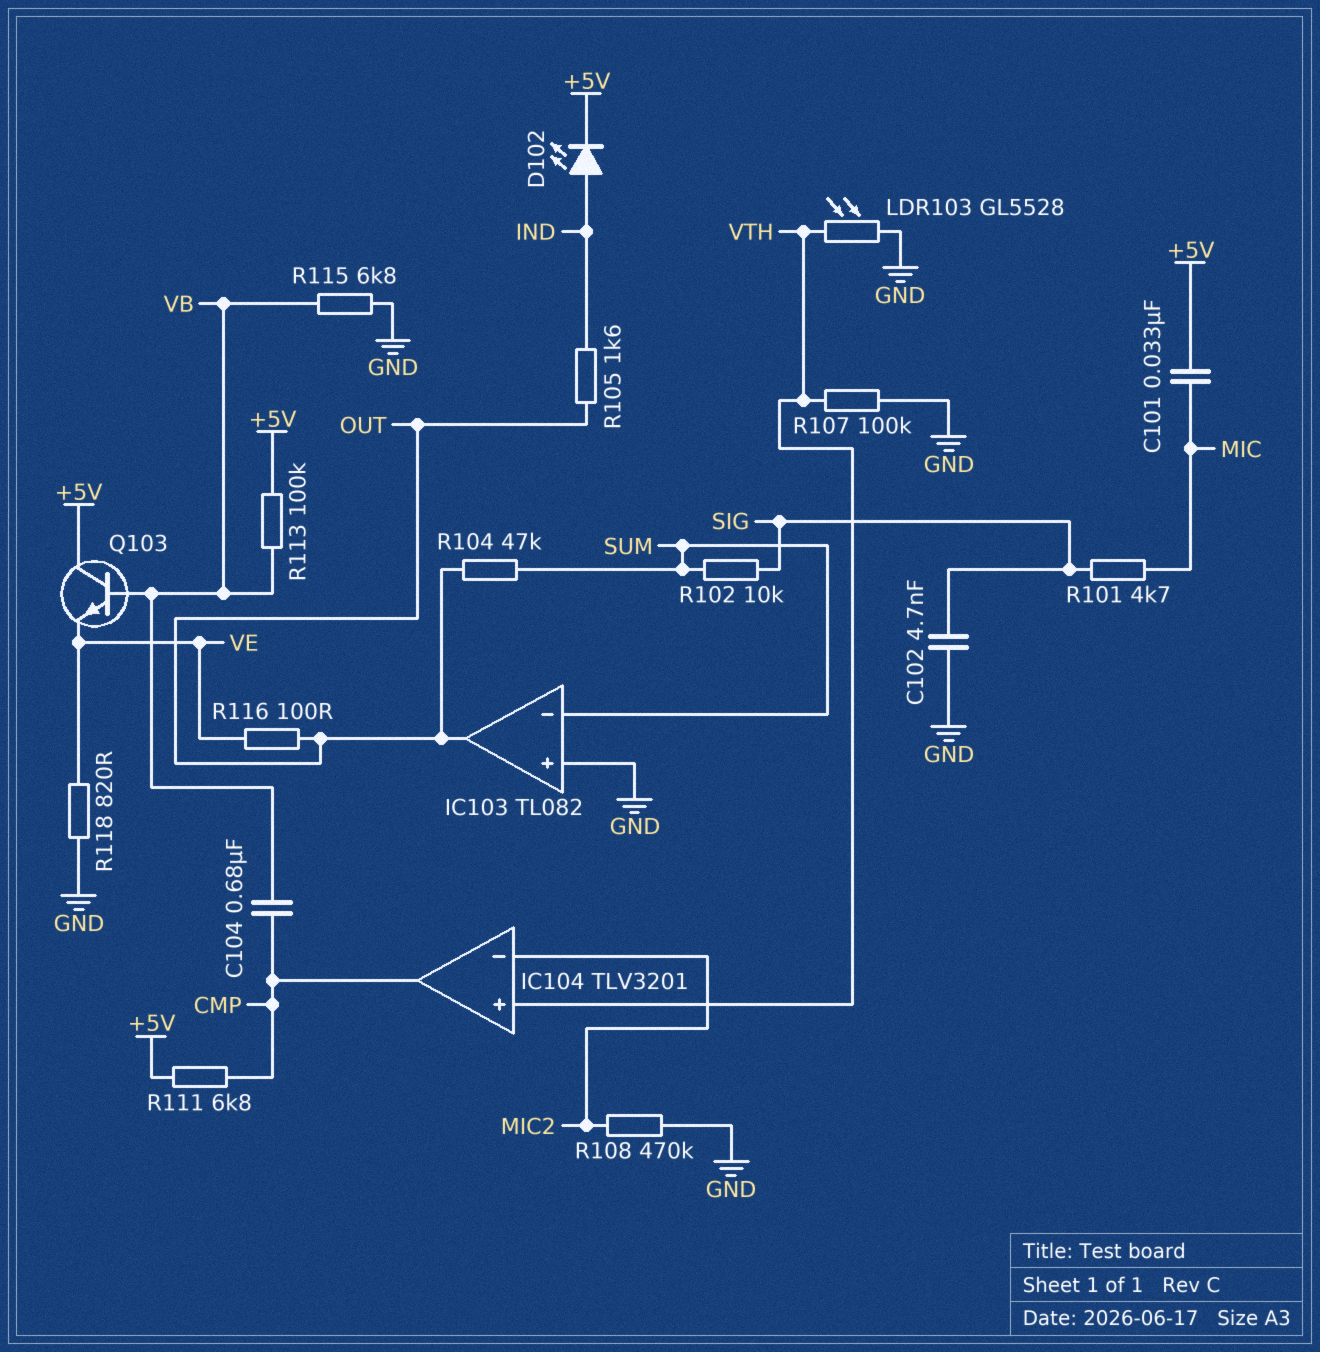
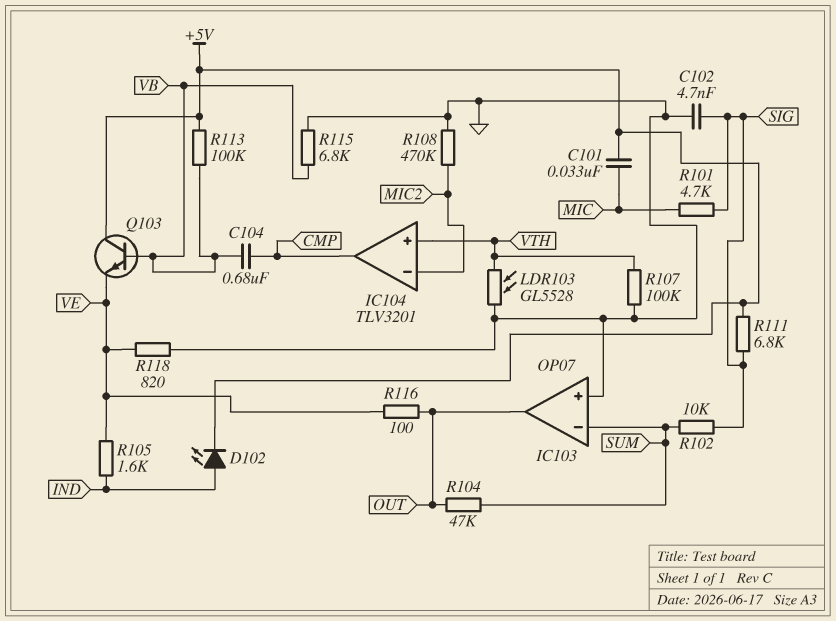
IC103: TL082 -> OP07
R105: 1.6k (IND, OUT) -> 1.6k (IND, VE)
R111: 6.8k (+5V, CMP) -> 6.8k (+5V, SIG)

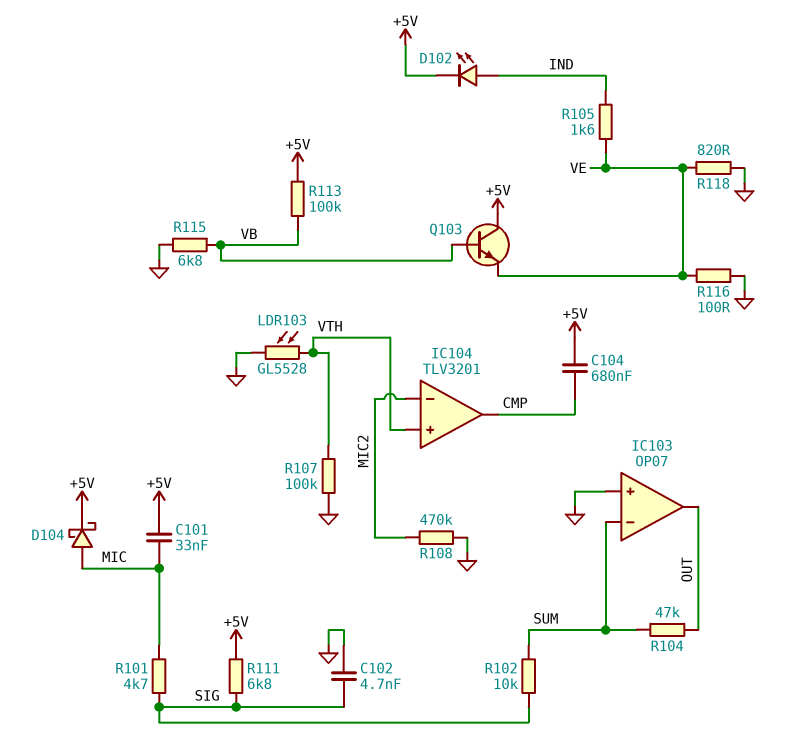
C104: 680nF (CMP, VB) -> 680nF (+5V, CMP)
D104: none -> schottky (A MIC, K +5V)
R116: 100 (OUT, VE) -> 100 (GND, VE)

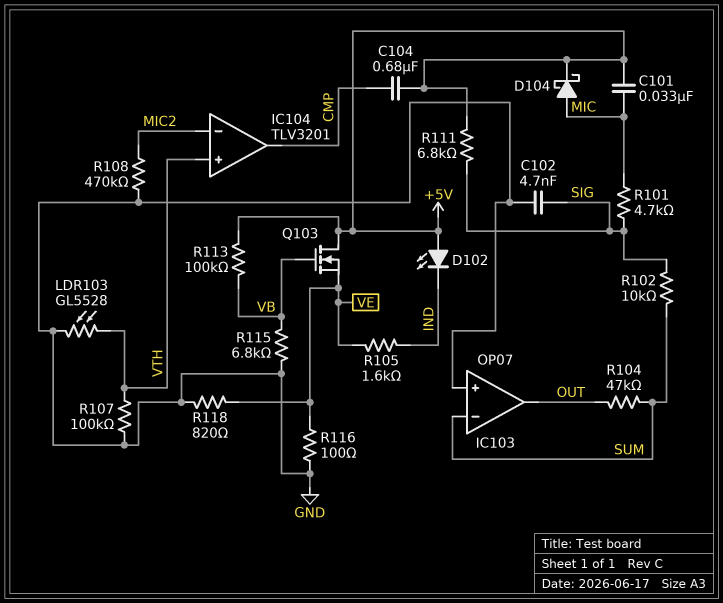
D102: LED (A IND, K +5V) -> LED (A +5V, K IND)
Q103: NPN (B VB, C +5V, E VE) -> NMOS (G VB, D +5V, S VE)

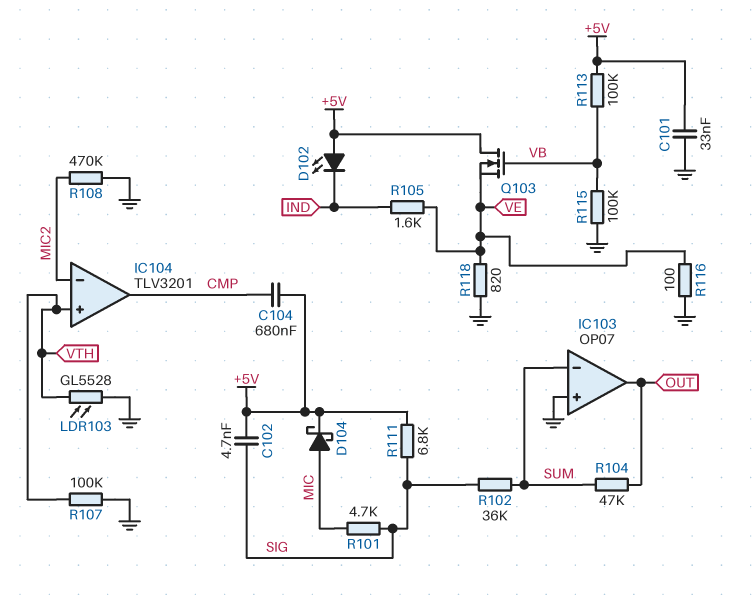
C101: 33nF (+5V, MIC) -> 33nF (+5V, GND)
C102: 4.7nF (GND, SIG) -> 4.7nF (+5V, SIG)
R102: 10k (SIG, SUM) -> 36k (SIG, SUM)
R115: 6.8k (GND, VB) -> 100k (GND, VB)

